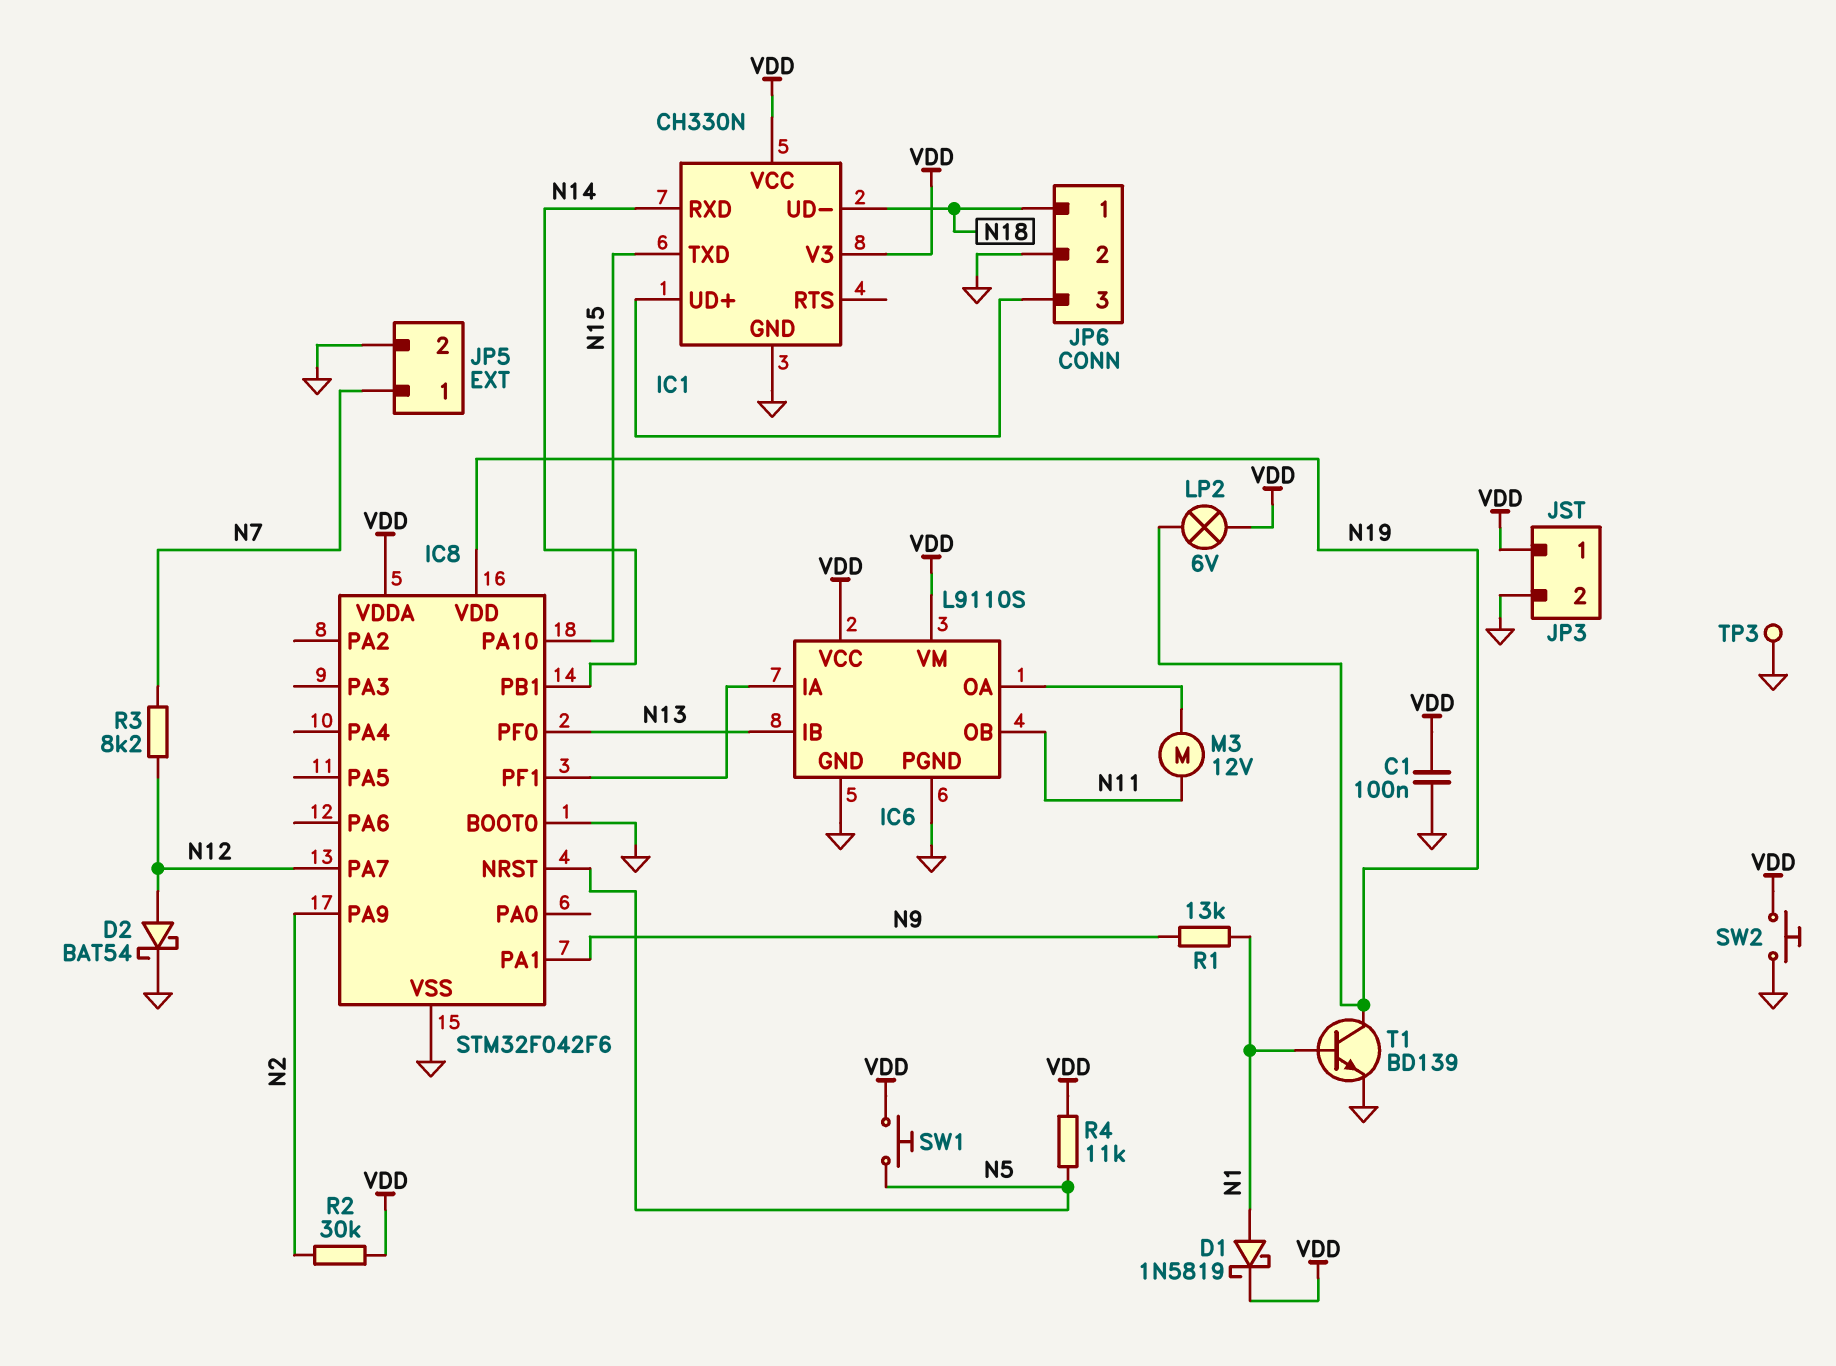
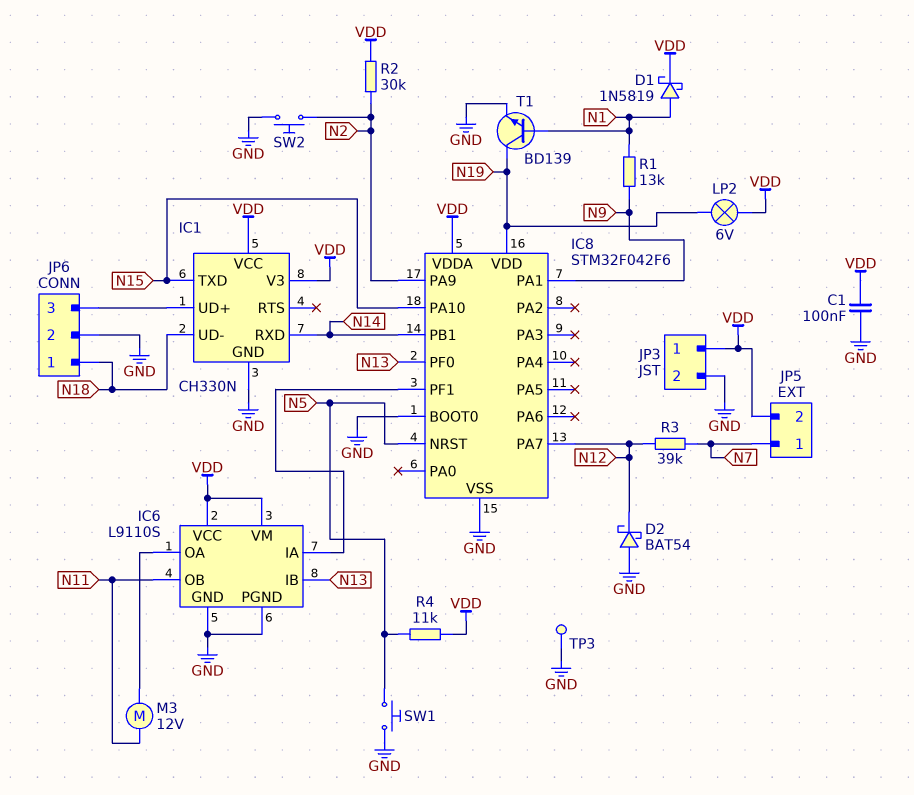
D2: schottky BAT54 (A N12, K GND) -> schottky BAT54 (A GND, K N12)
JP5 pin 2: GND -> VDD
R3: 8.2k (N7, N12) -> 39k (N7, N12)
SW1: button (N5, VDD) -> button (GND, N5)
SW2: button (GND, VDD) -> button (GND, N2)

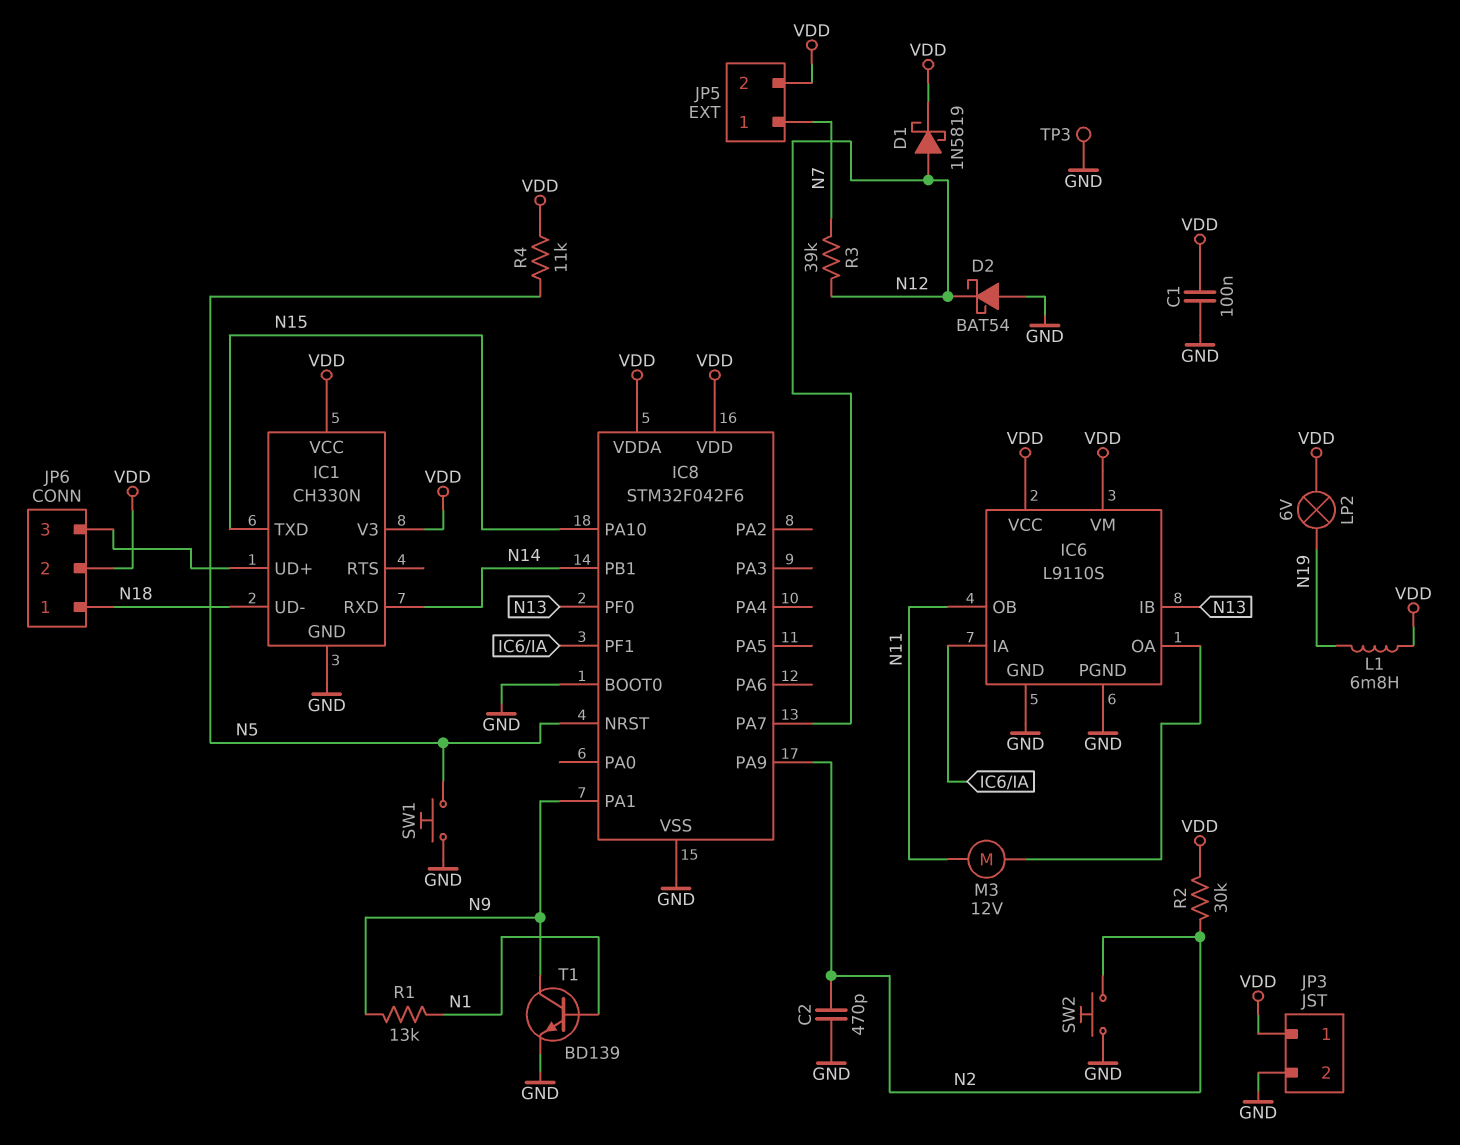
C2: none -> 470pF (GND, N2)
D1: schottky 1N5819 (A N1, K VDD) -> schottky 1N5819 (A N12, K VDD)
IC8 pin VDD: N19 -> VDD
JP6 pin 2: GND -> VDD
L1: none -> 6.8mH (N19, VDD)
T1: NPN BD139 (B N1, C N19, E GND) -> NPN BD139 (B N1, C N9, E GND)

